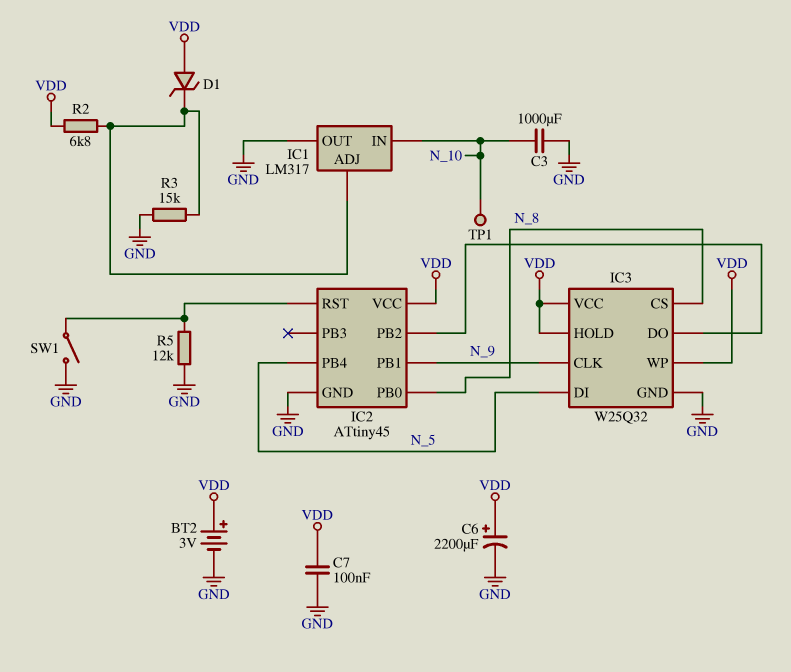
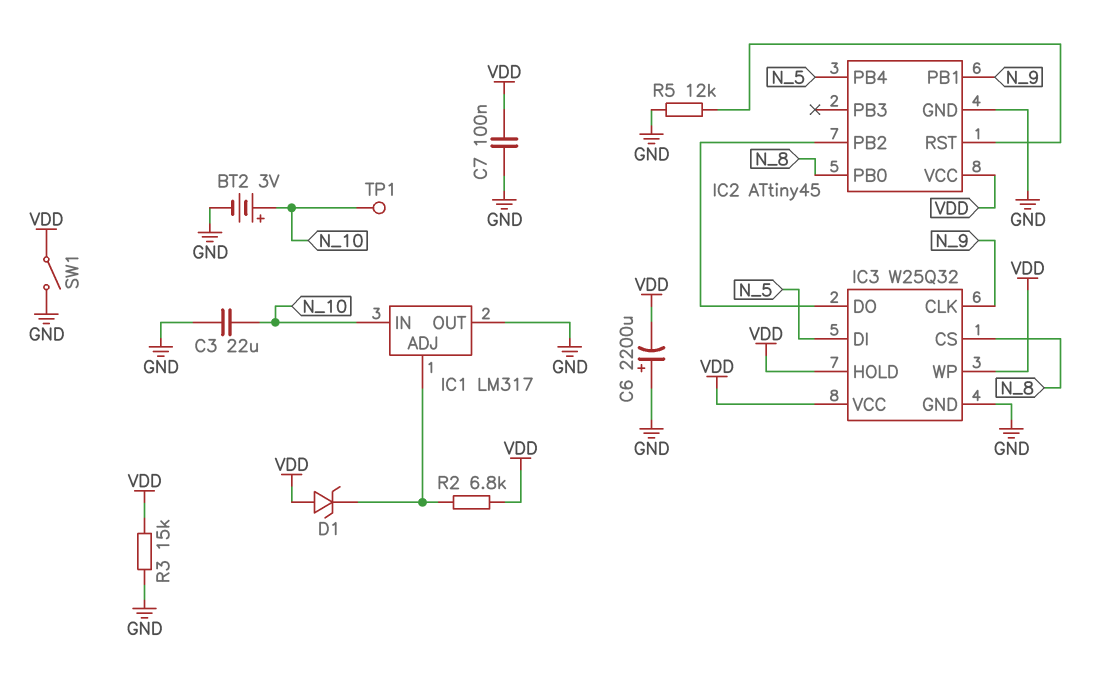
BT2: 3V (plus VDD, minus GND) -> 3V (plus N_10, minus GND)
C3: 1000uF (GND, N_10) -> 22uF (GND, N_10)
C6: 2200uF (plus VDD, minus GND) -> 2200uF (plus GND, minus VDD)
R3: 15k (GND, IC1/ADJ) -> 15k (GND, VDD)
SW1: switch (GND, IC2/RST) -> switch (GND, VDD)

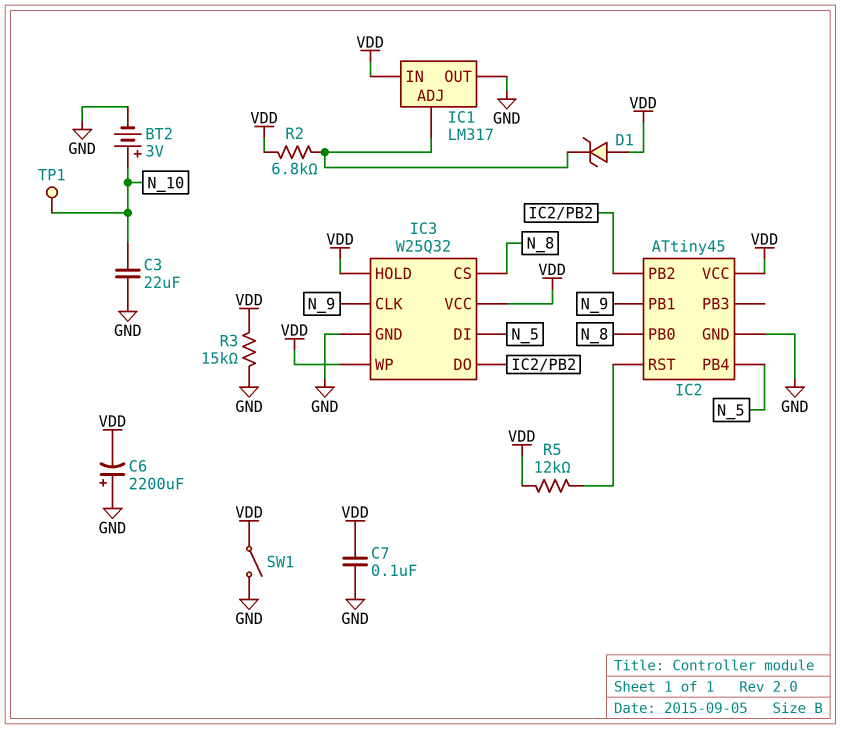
IC1 pin IN: N_10 -> VDD
R5: 12k (GND, IC2/RST) -> 12k (IC2/RST, VDD)

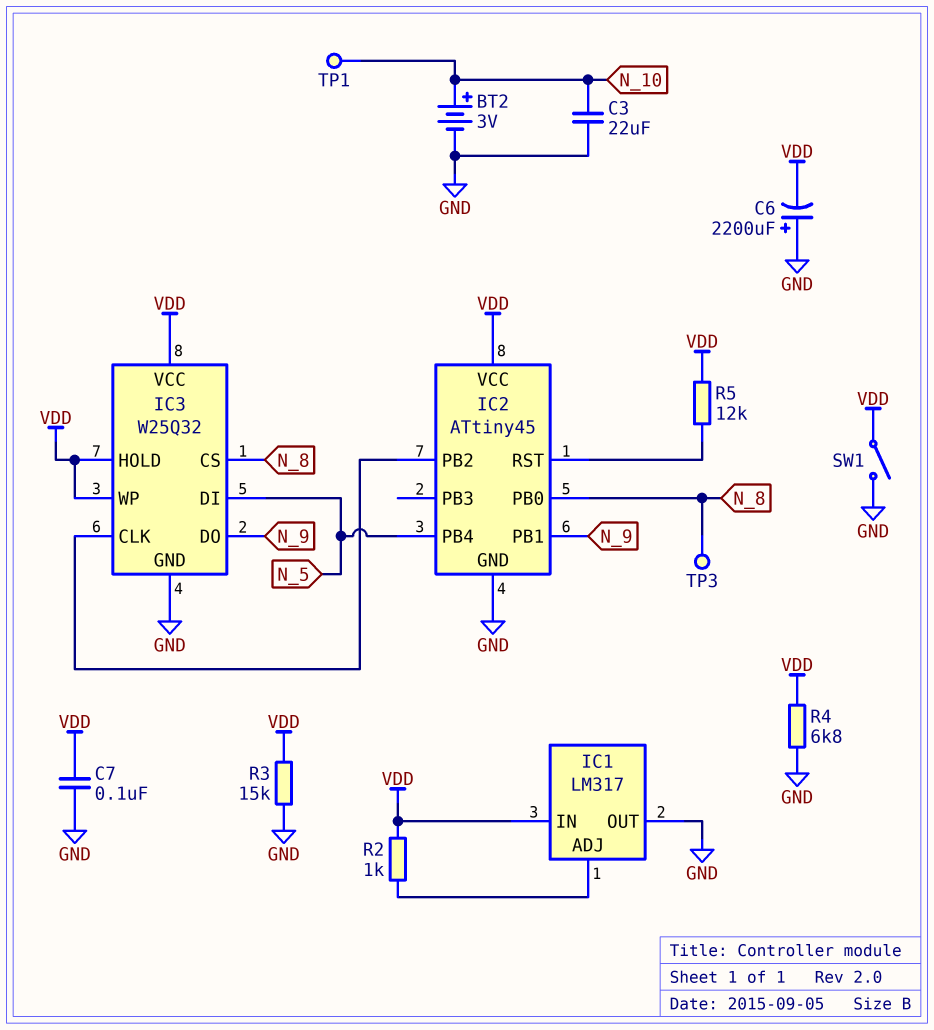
D1: zener (A VDD, K IC1/ADJ) -> none
IC3 pin CLK: N_9 -> IC2/PB2
IC3 pin DO: IC2/PB2 -> N_9
R2: 6.8k (IC1/ADJ, VDD) -> 1k (IC1/ADJ, VDD)
R4: none -> 6.8k (GND, VDD)
TP3: none -> test point (N_8)

